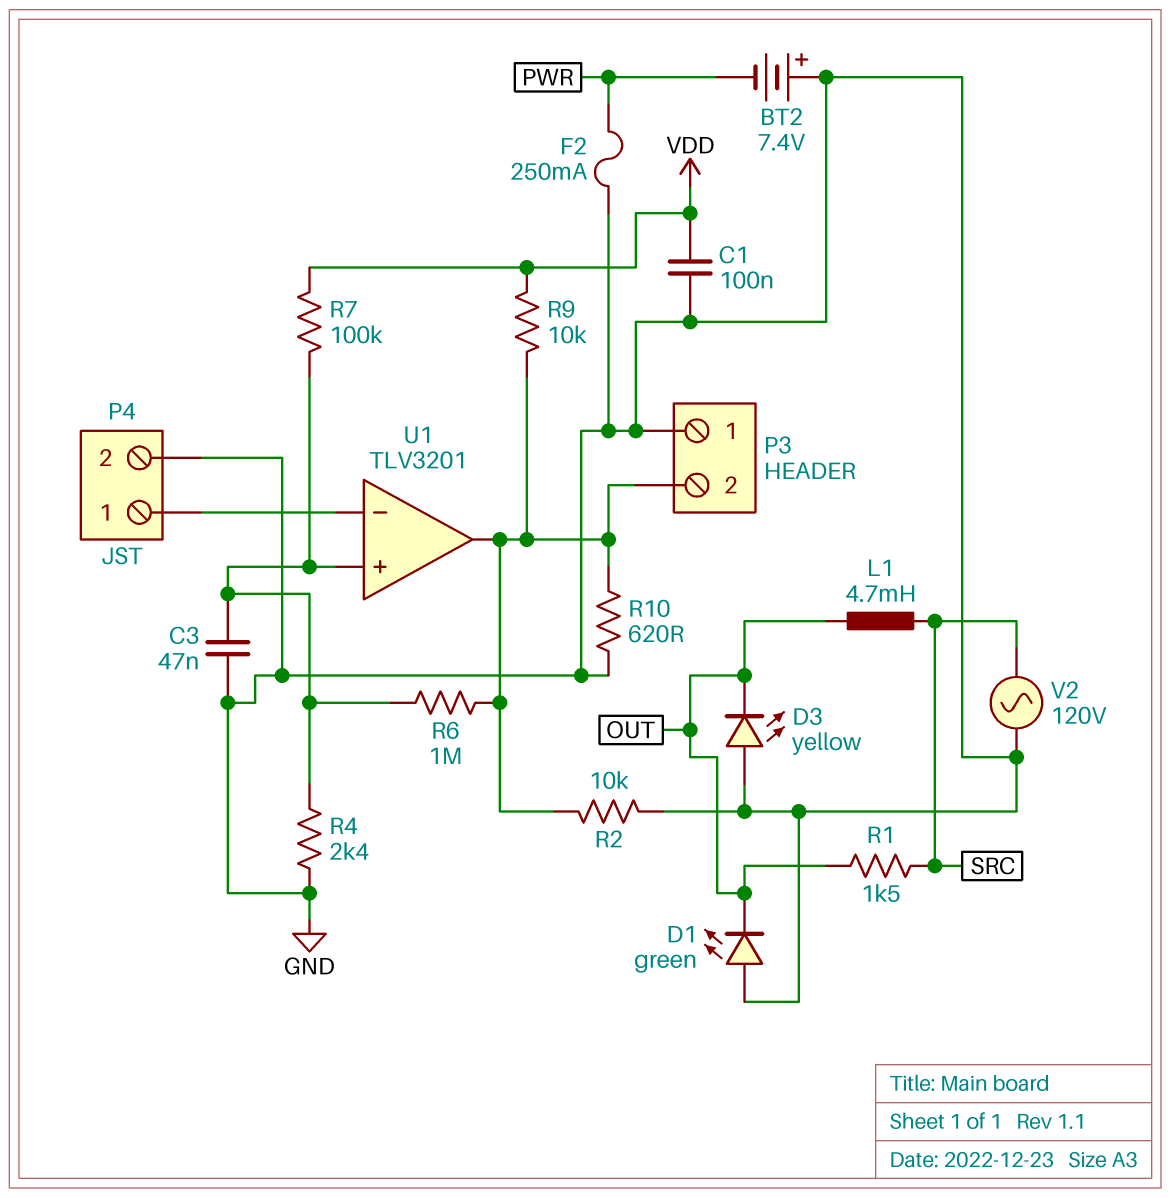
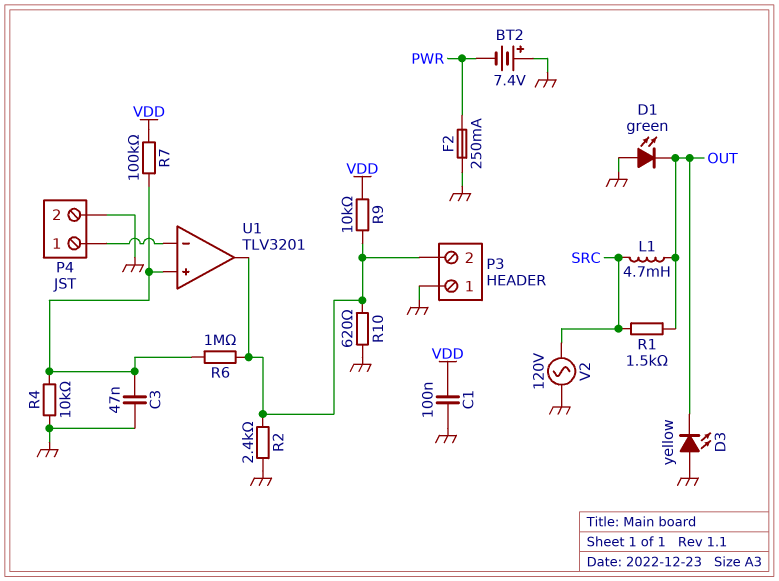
R2: 10k (GND, P3/2) -> 2.4k (GND, P3/2)
R4: 2.4k (GND, U1/in+) -> 10k (GND, U1/in+)

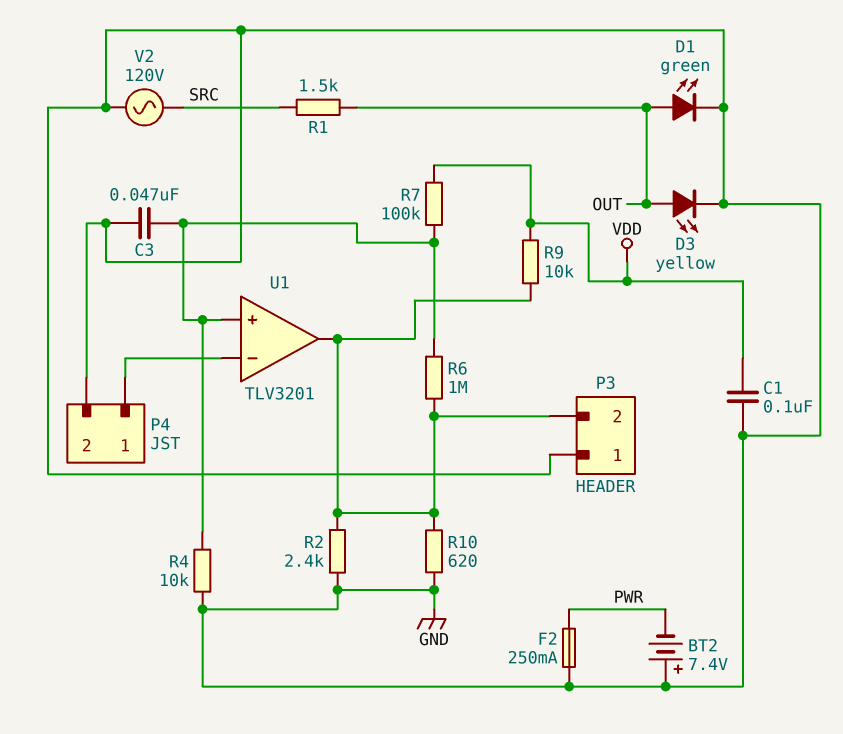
D1: LED green (A GND, K OUT) -> LED green (A OUT, K GND)
D3: LED yellow (A GND, K OUT) -> LED yellow (A OUT, K GND)
L1: 4.7mH (OUT, SRC) -> none

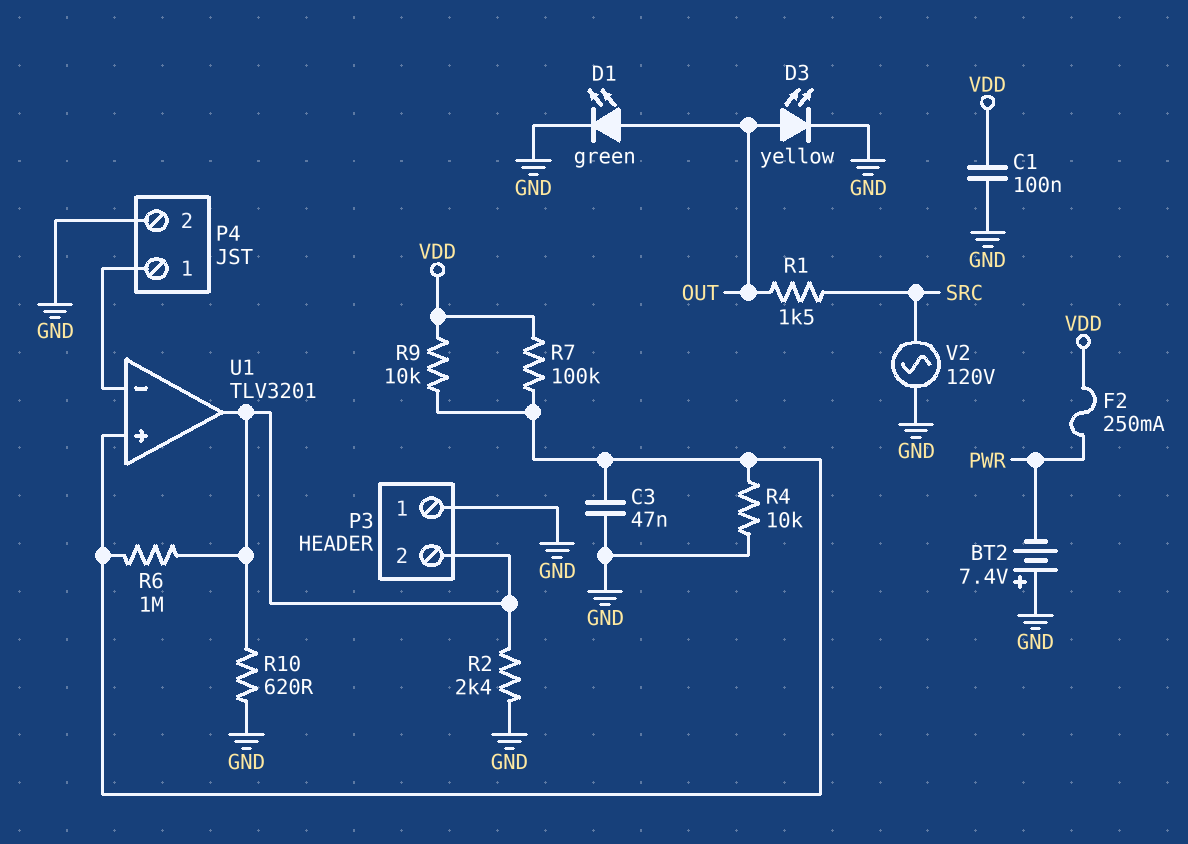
F2: 250mA (GND, PWR) -> 250mA (PWR, VDD)
R9: 10k (P3/2, VDD) -> 10k (U1/in+, VDD)

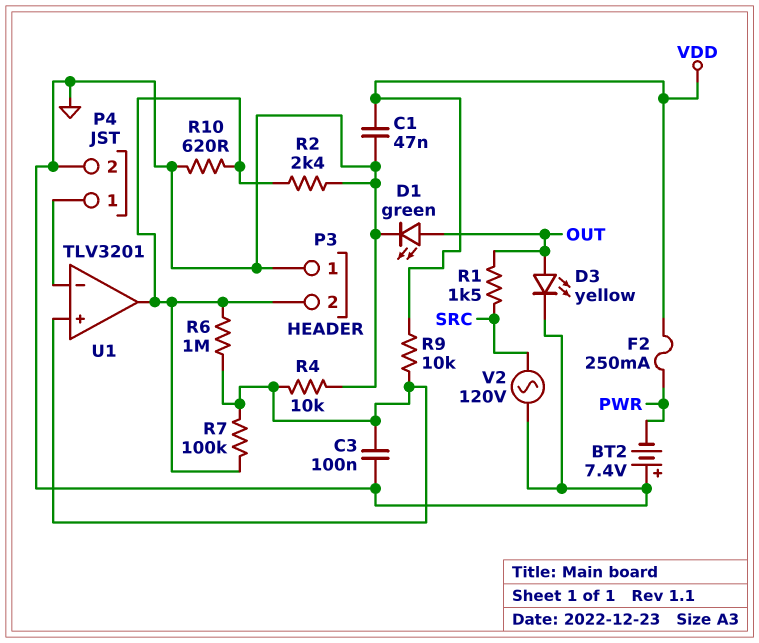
C1: 100nF (GND, VDD) -> 47nF (GND, VDD)
C3: 47nF (GND, U1/in+) -> 100nF (GND, U1/in+)
R7: 100k (U1/in+, VDD) -> 100k (P3/2, U1/in+)

